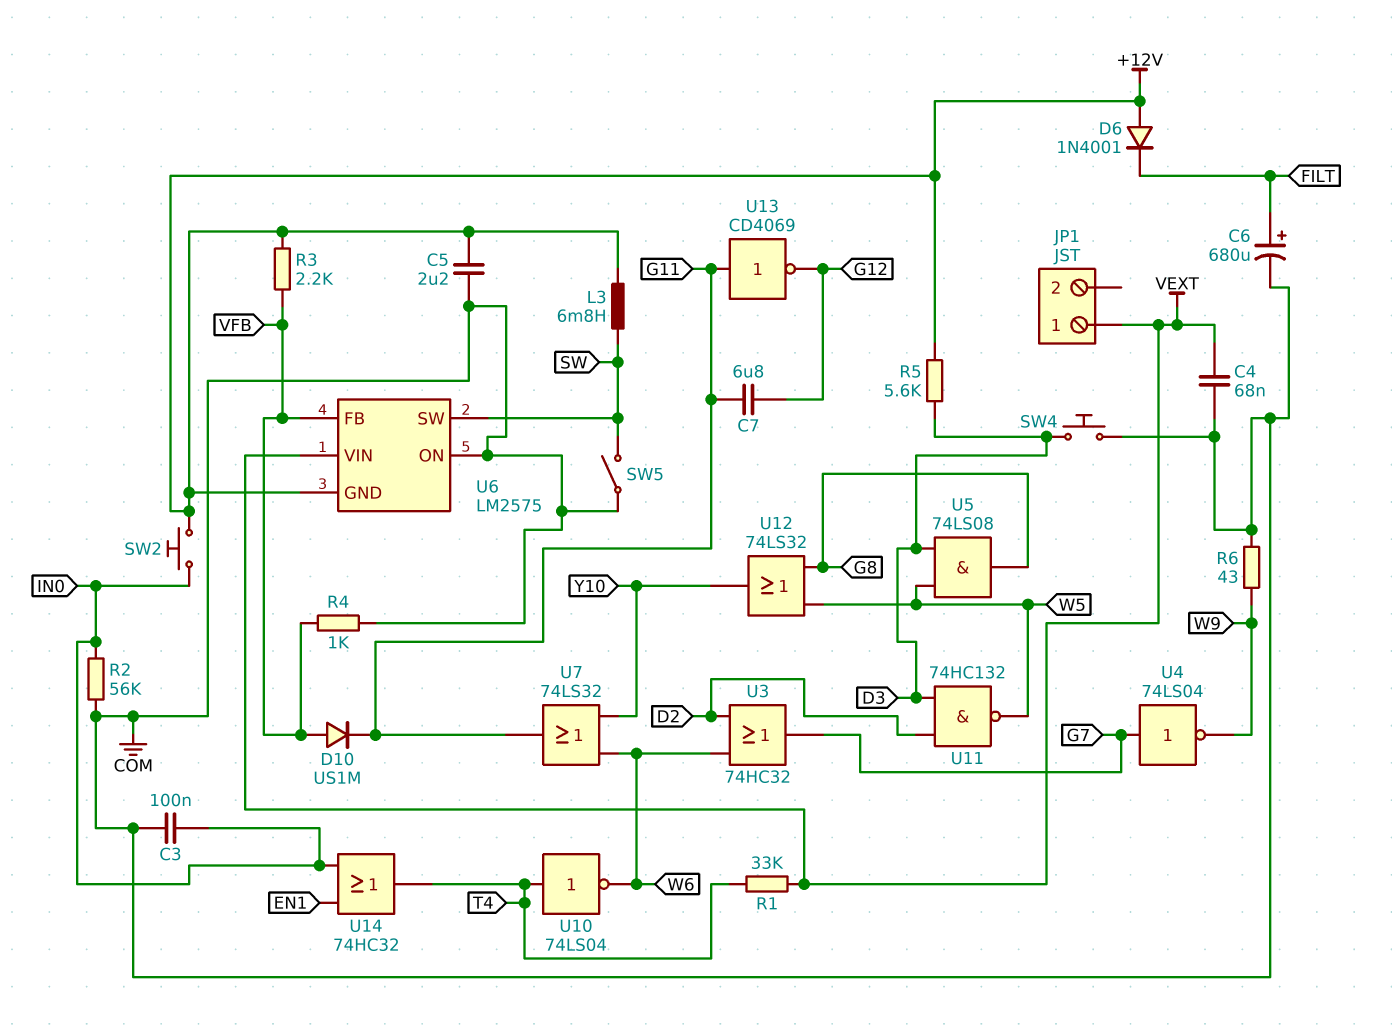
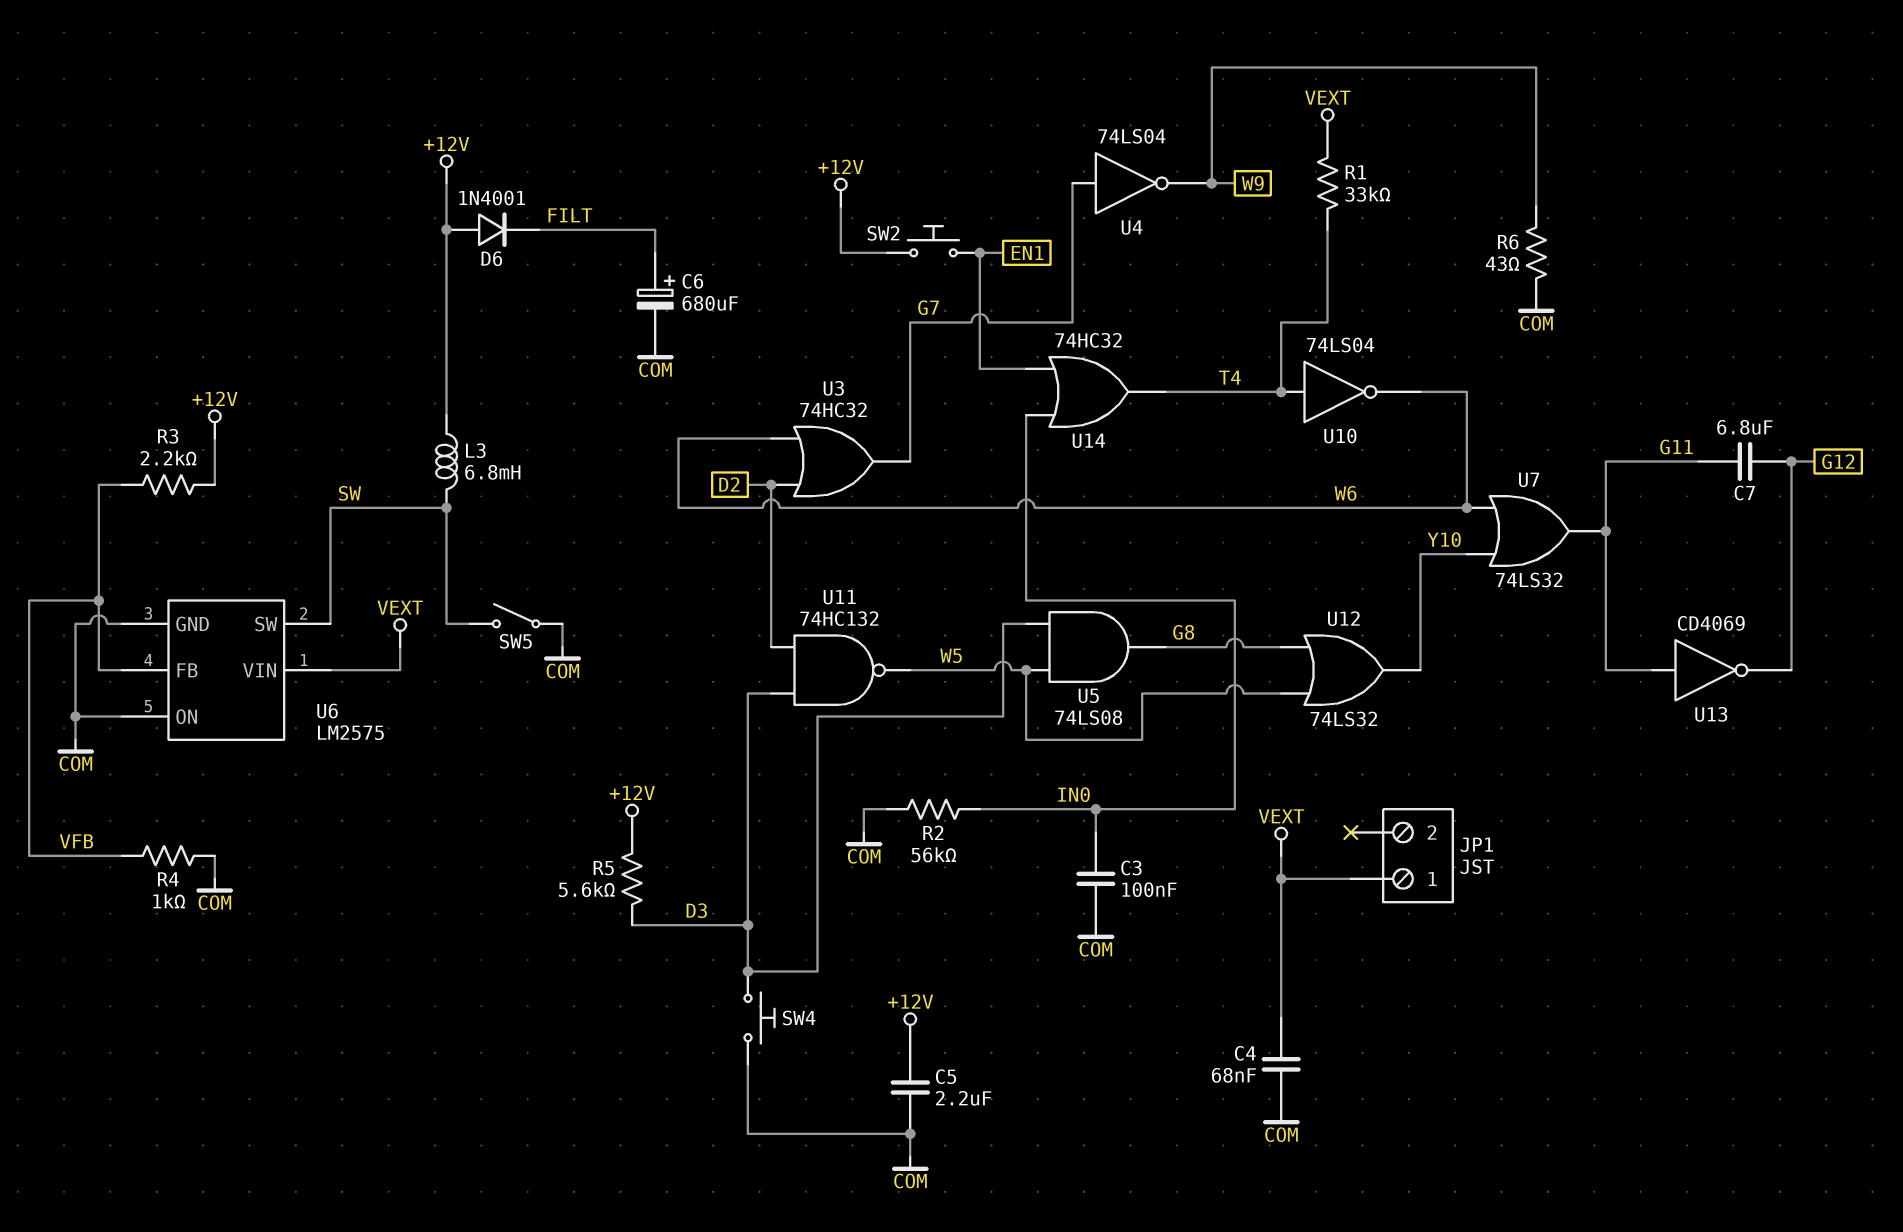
D10: diode US1M (A VFB, K G11) -> none
SW2: button (+12V, IN0) -> button (+12V, EN1)
U6 pin GND: +12V -> COM

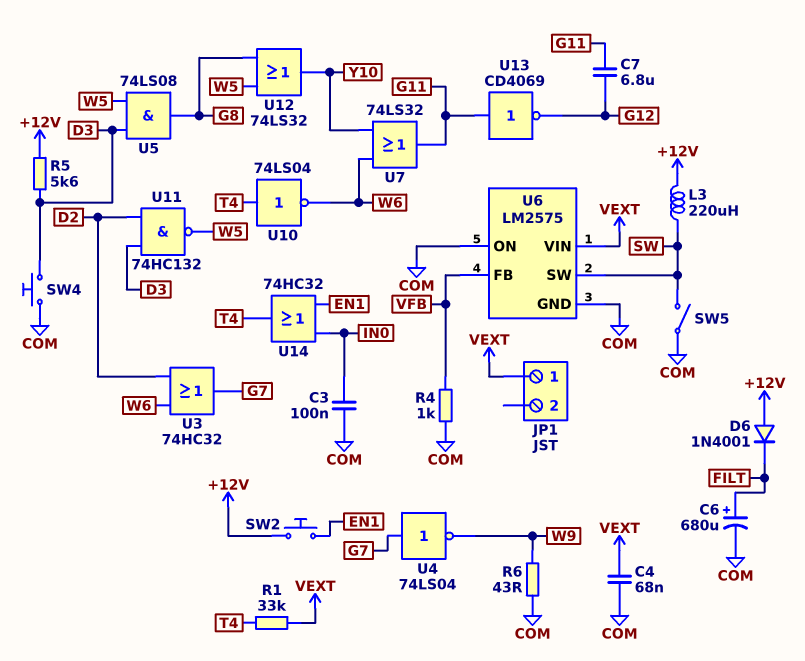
C5: 2.2uF (+12V, COM) -> none
L3: 6.8mH (+12V, SW) -> 220uH (+12V, SW)
R2: 56k (COM, IN0) -> none
R3: 2.2k (+12V, VFB) -> none

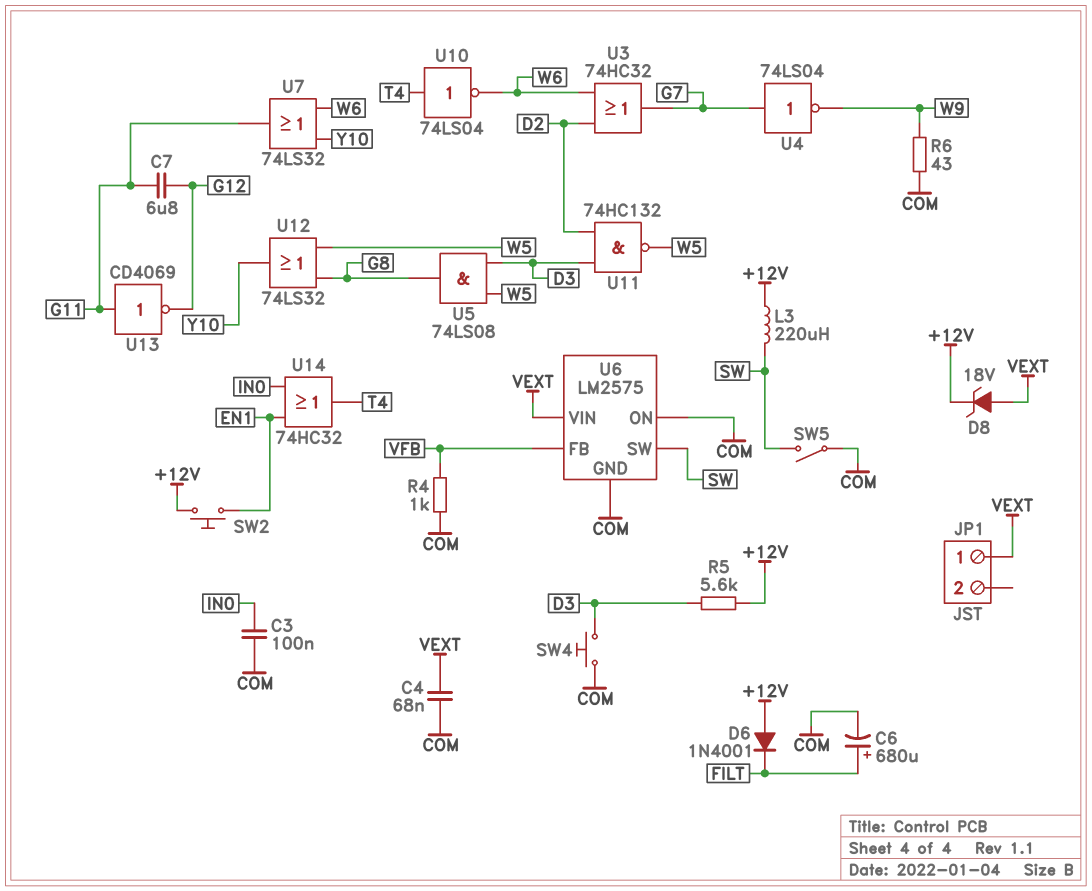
D8: none -> zener 18V (A VEXT, K +12V)
R1: 33k (T4, VEXT) -> none

